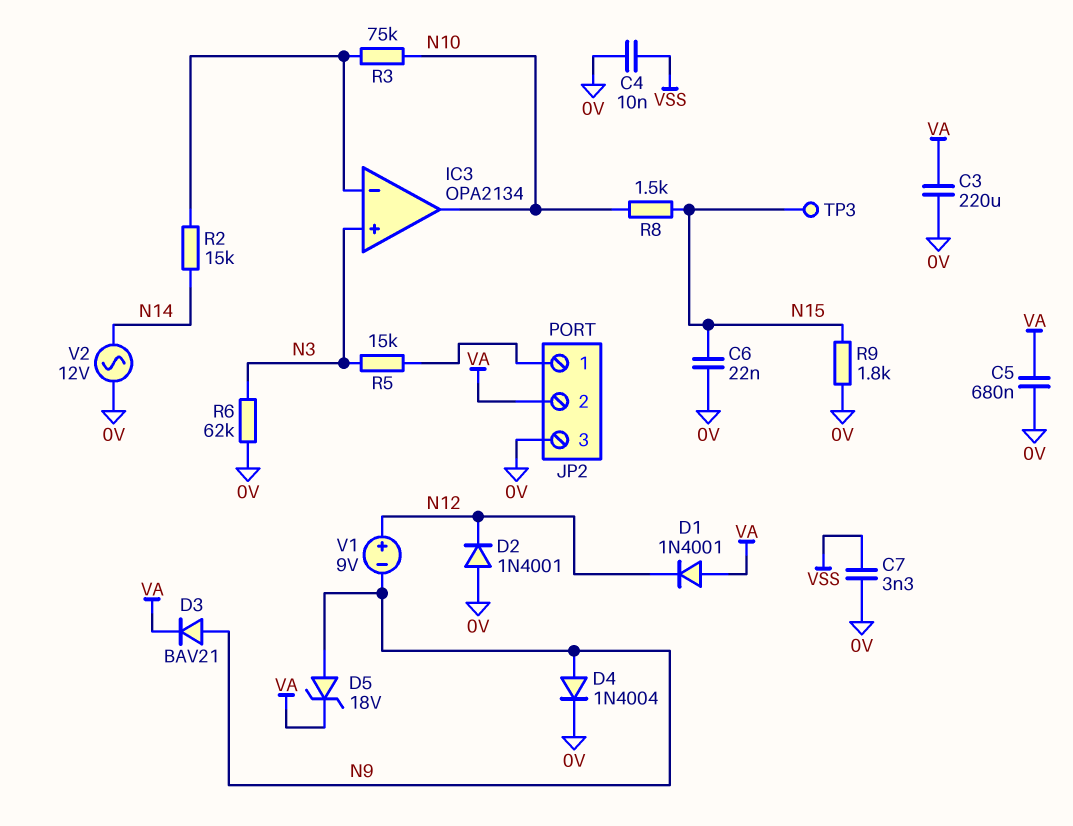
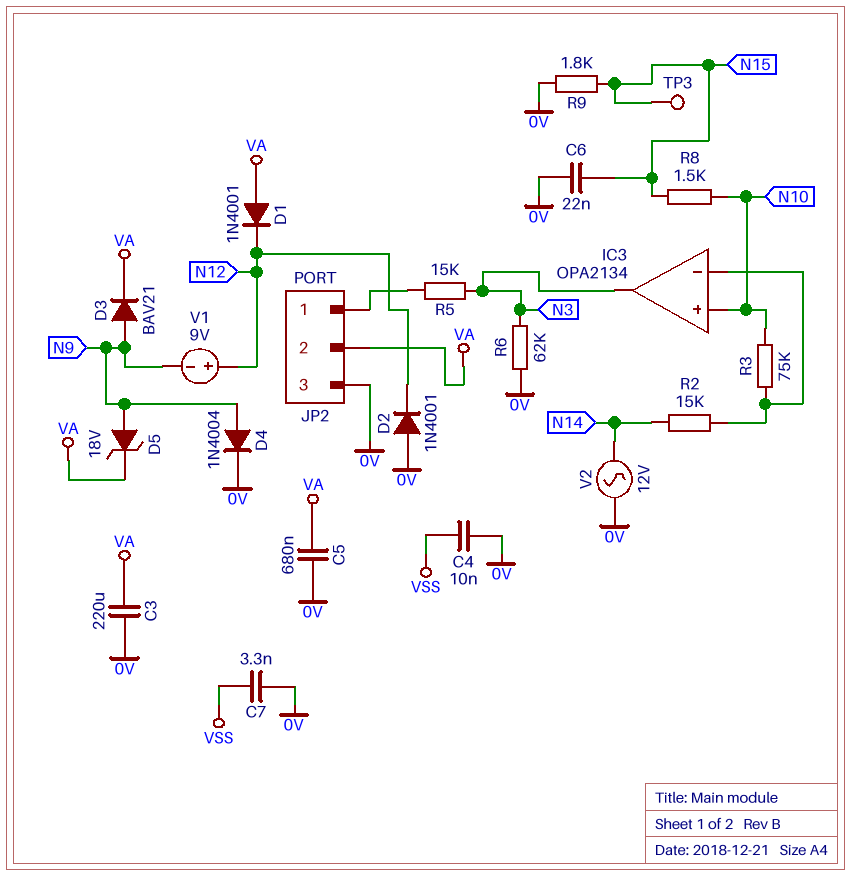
IC3 pin in+: N3 -> N10
IC3 pin out: N10 -> N3

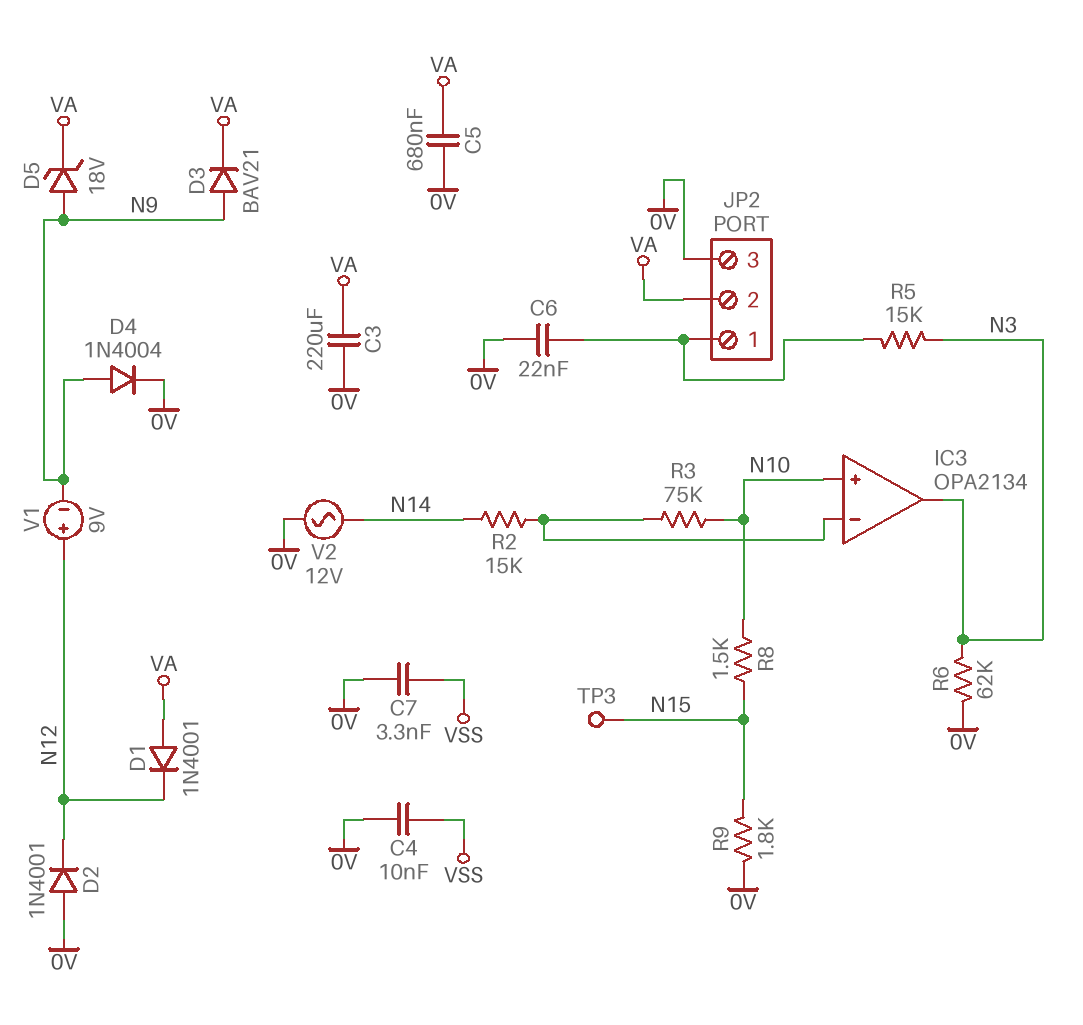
C6: 22nF (0V, N15) -> 22nF (0V, JP2/1)

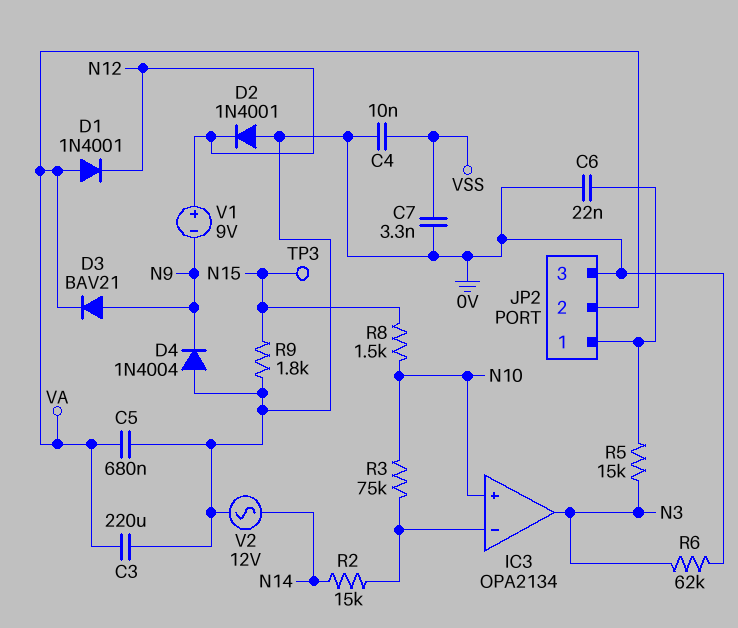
D4: diode 1N4004 (A N9, K 0V) -> diode 1N4004 (A 0V, K N9)
D5: zener 18V (A N9, K VA) -> none

